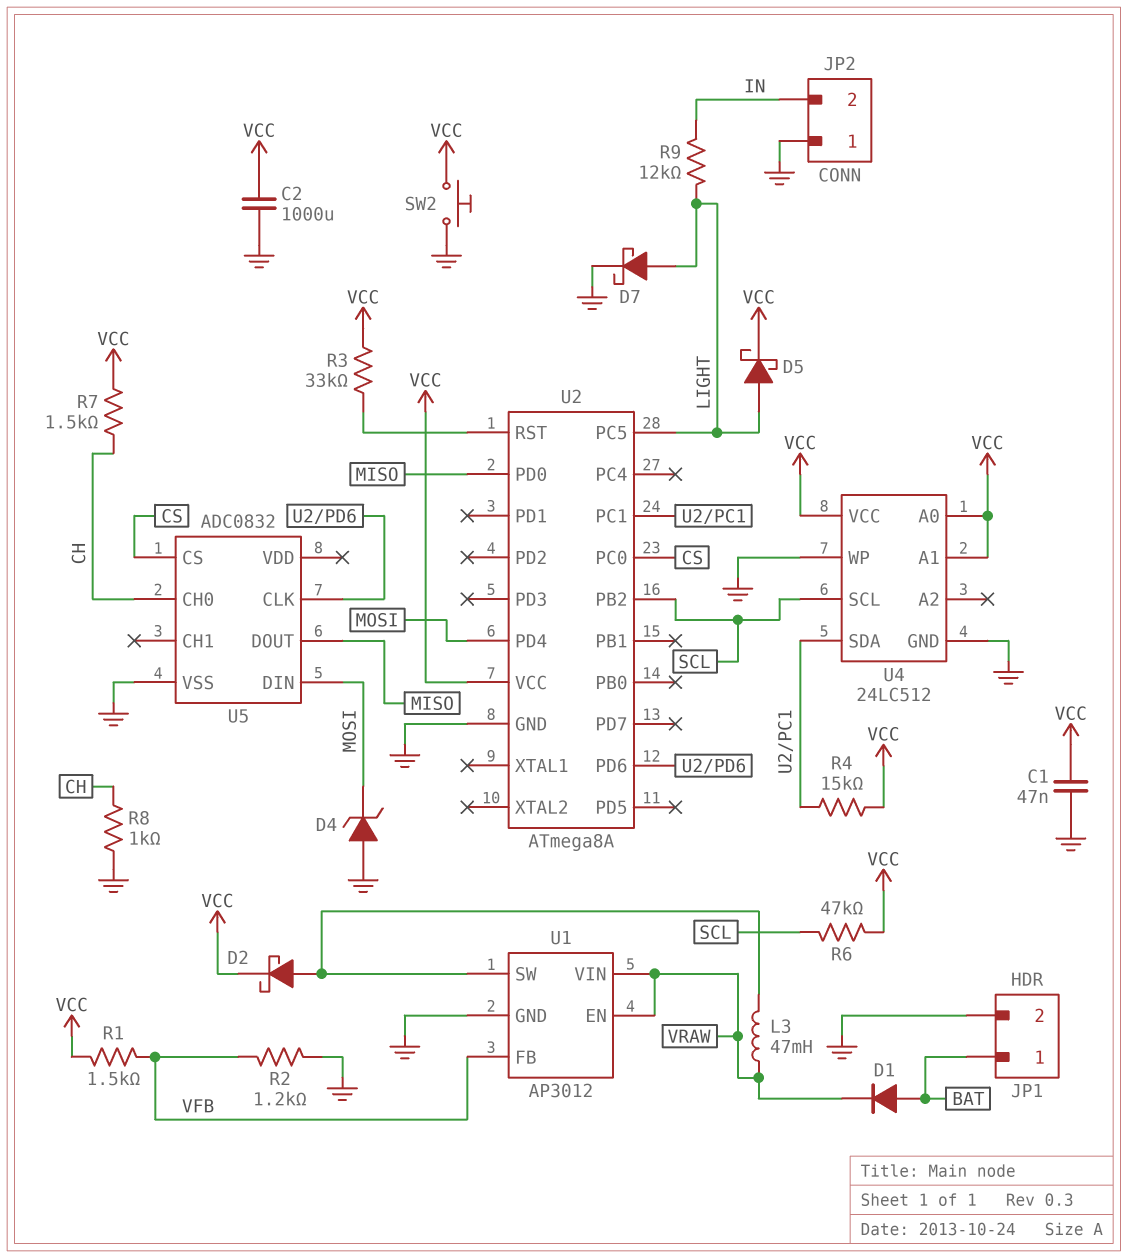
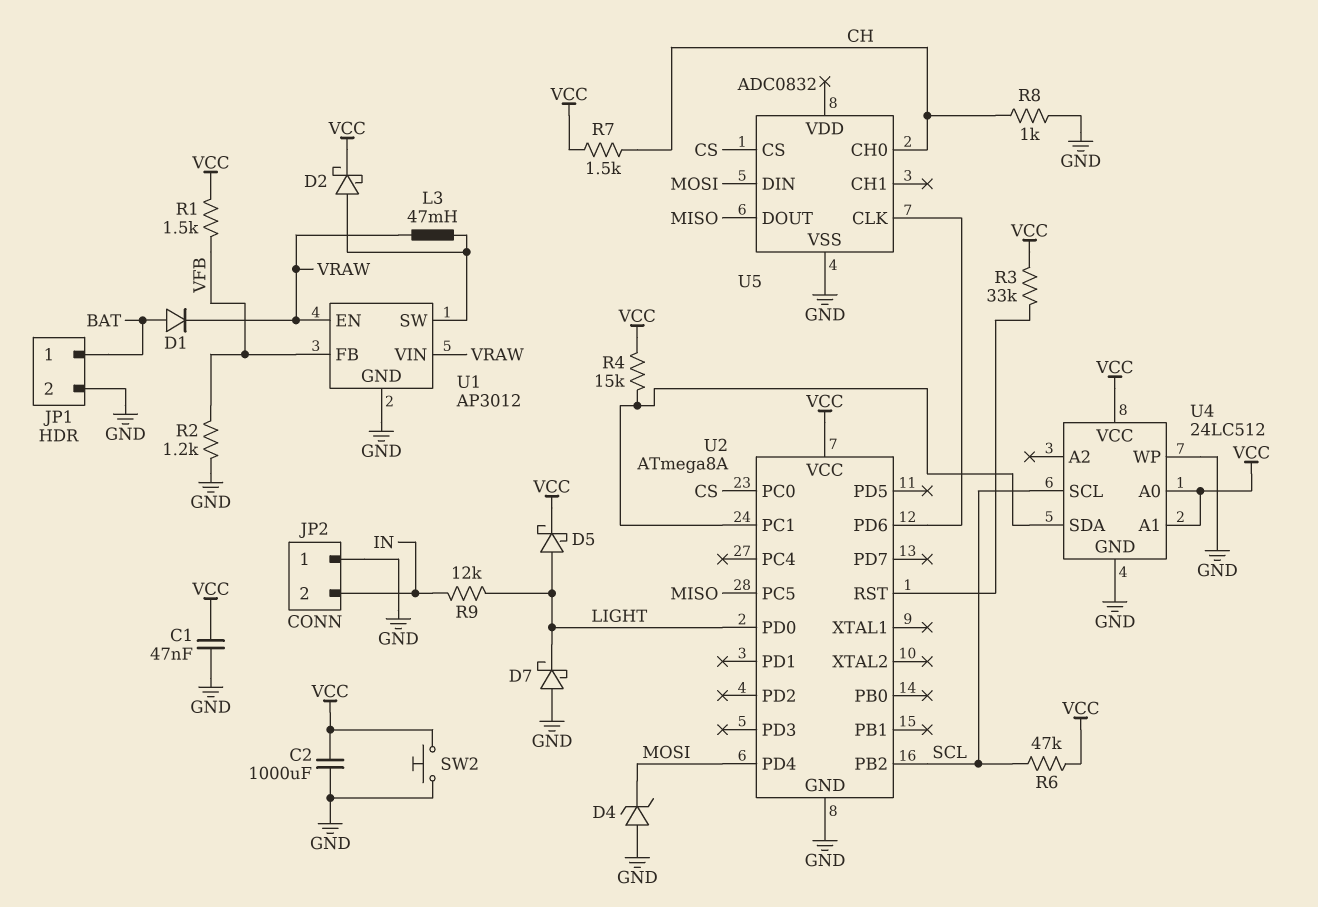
D7: schottky (A LIGHT, K GND) -> schottky (A GND, K LIGHT)
U2 pin PC5: LIGHT -> MISO
U2 pin PD0: MISO -> LIGHT

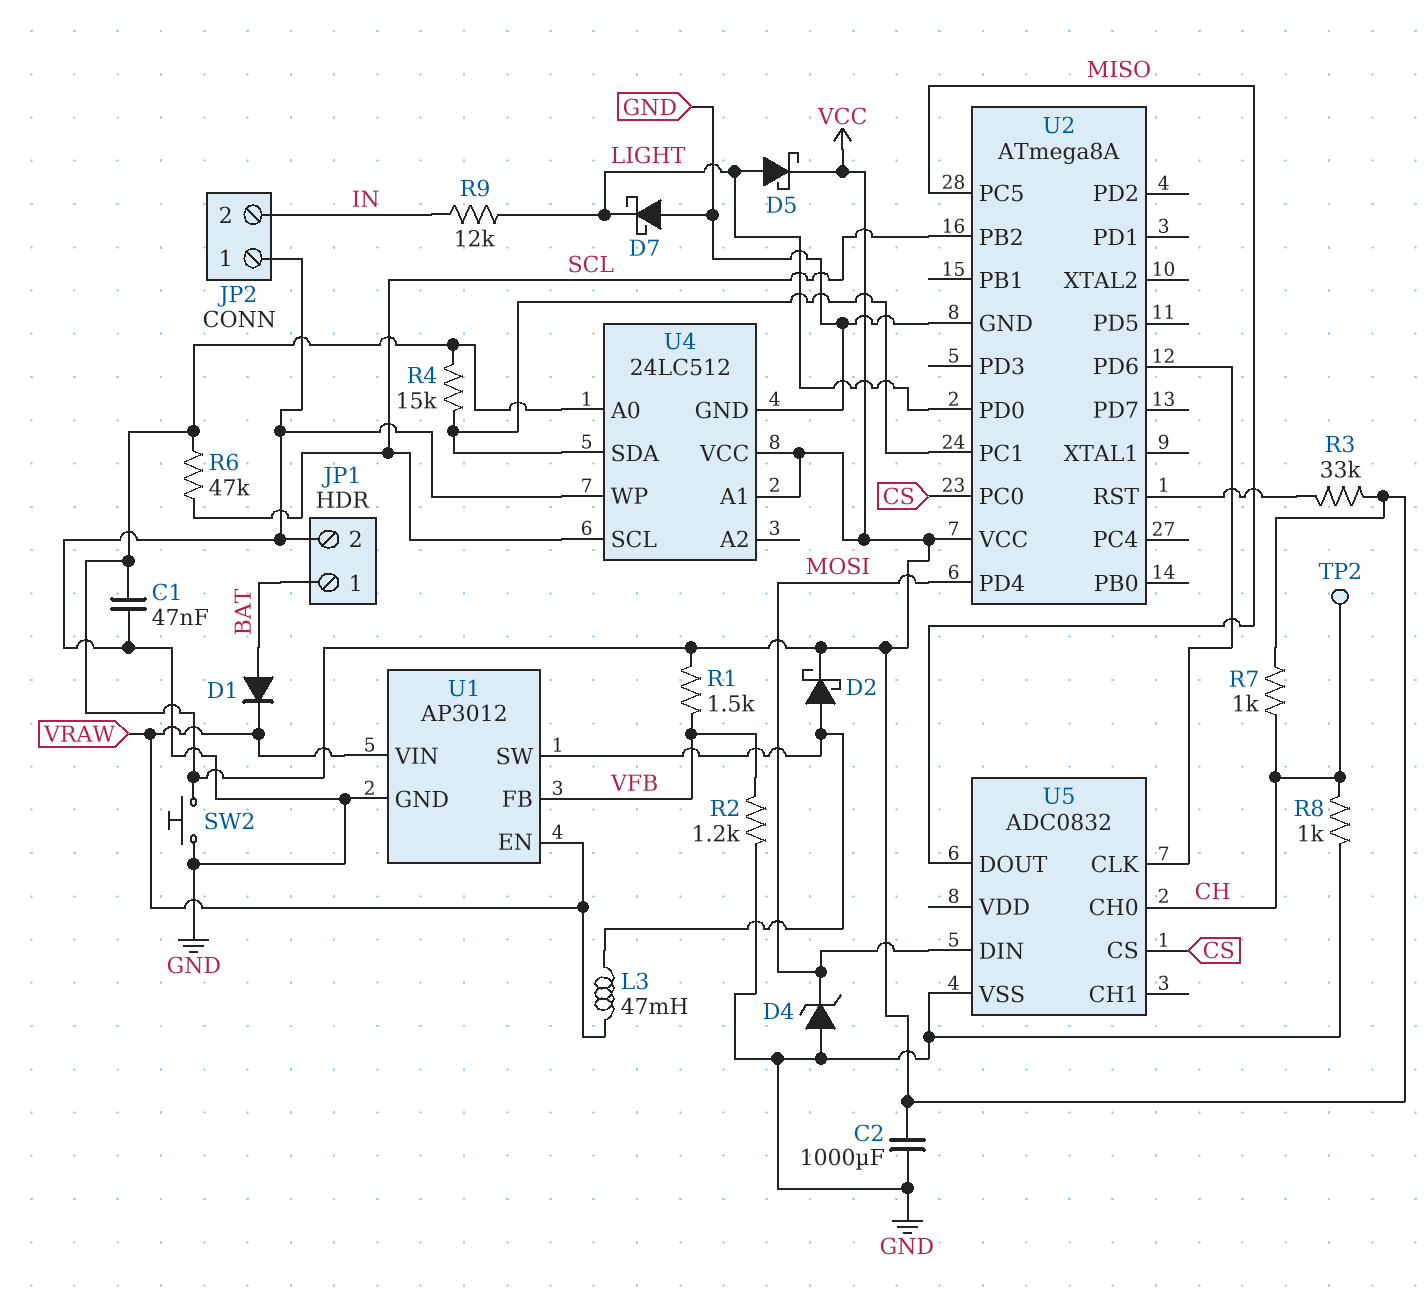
R7: 1.5k (CH, VCC) -> 1k (CH, VCC)
TP2: none -> test point (CH)

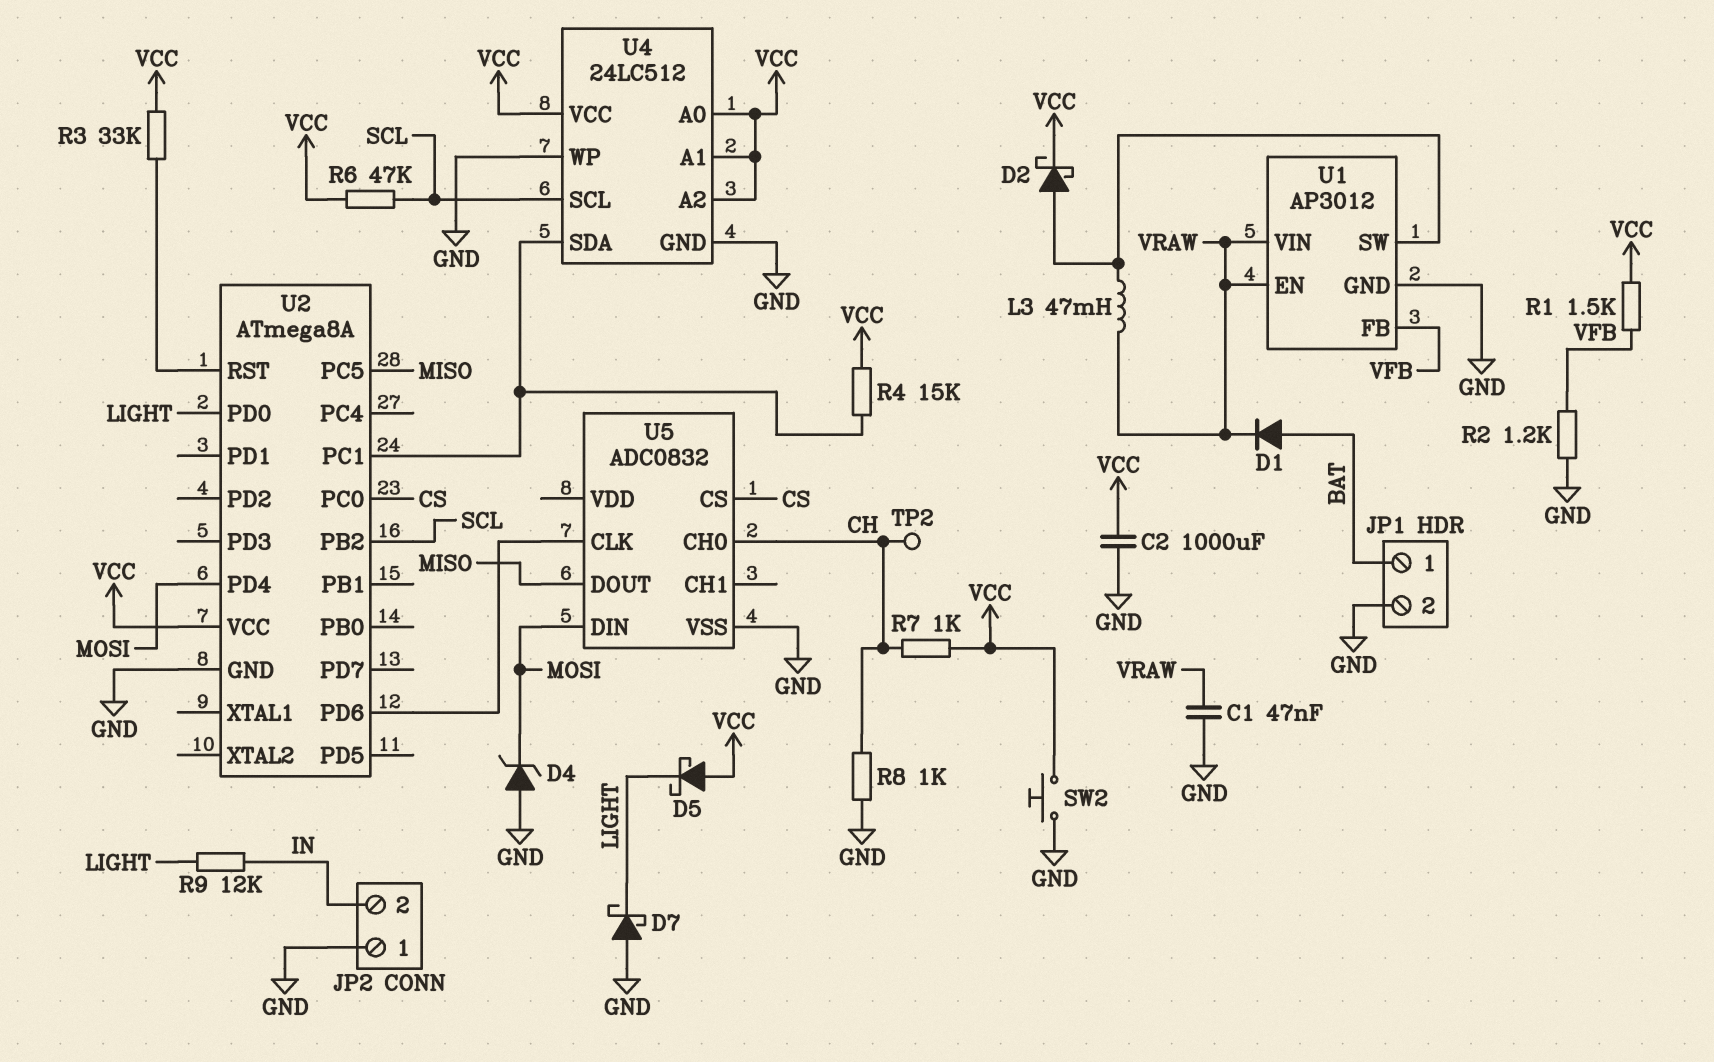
C1: 47nF (GND, VCC) -> 47nF (GND, VRAW)
D5: schottky (A LIGHT, K VCC) -> schottky (A VCC, K LIGHT)
U4 pin A2: none -> VCC

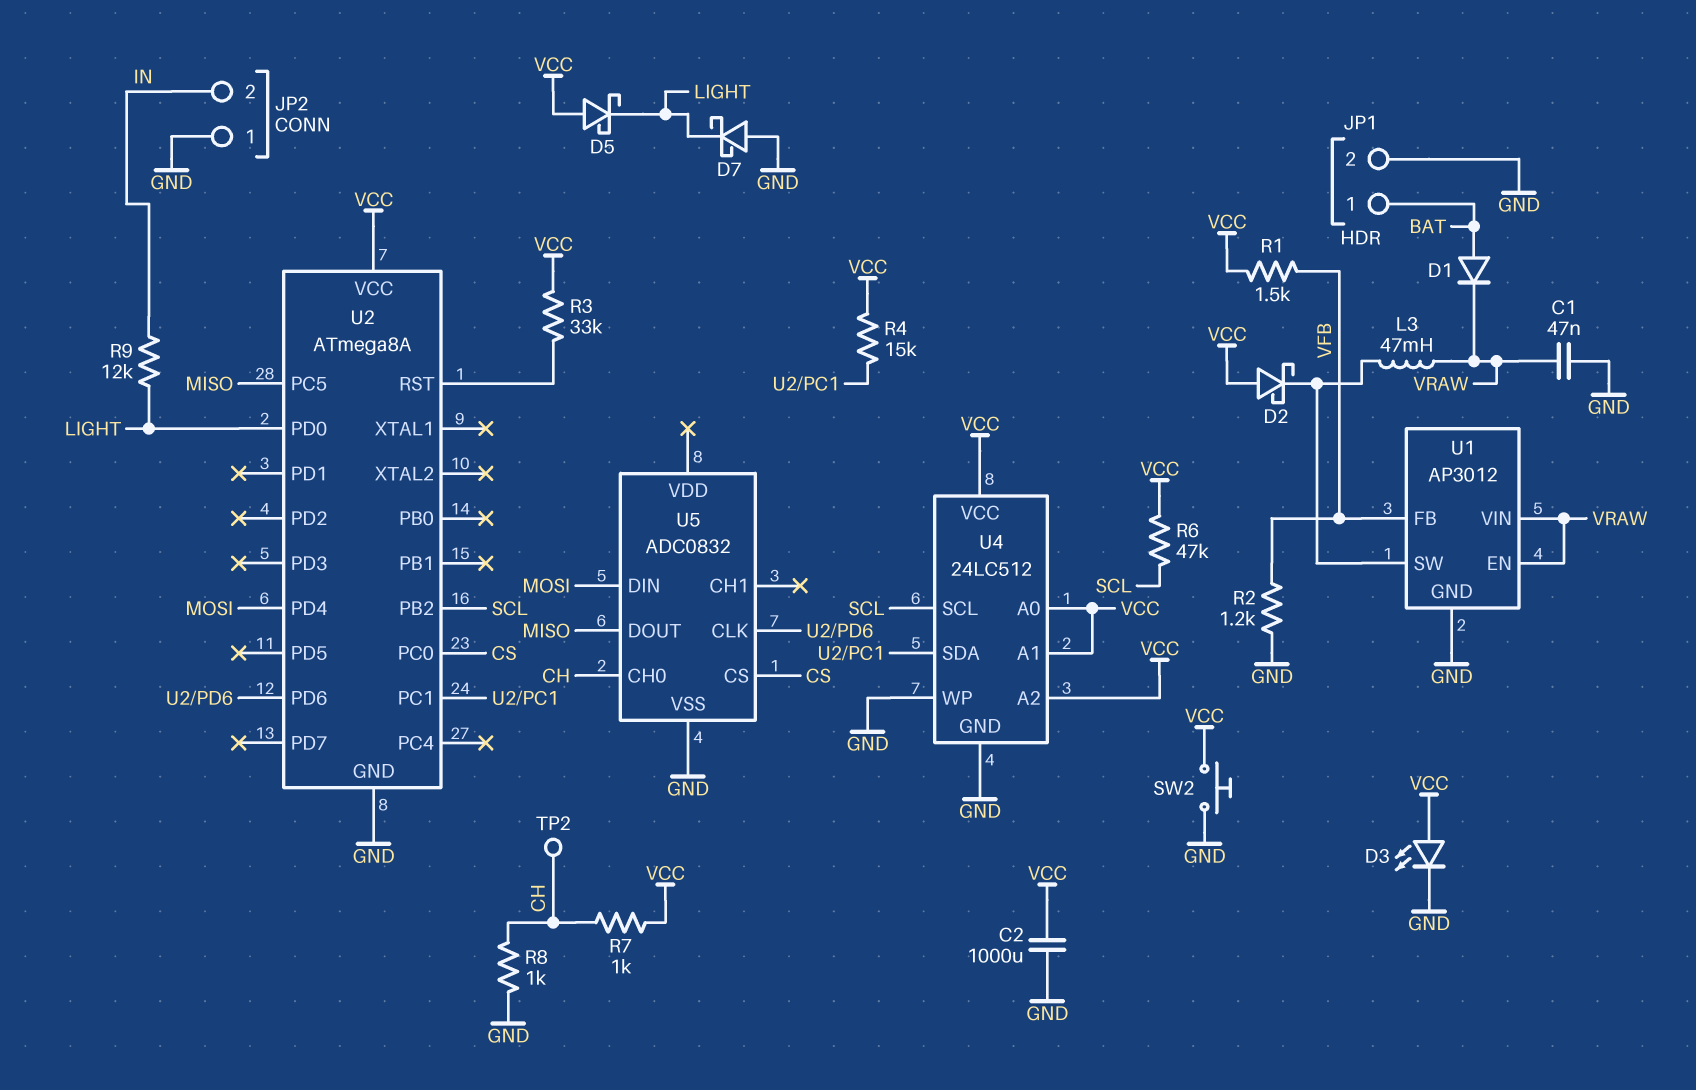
D2: schottky (A U1/SW, K VCC) -> schottky (A VCC, K U1/SW)
D3: none -> LED (A VCC, K GND)
D4: zener (A GND, K MOSI) -> none

